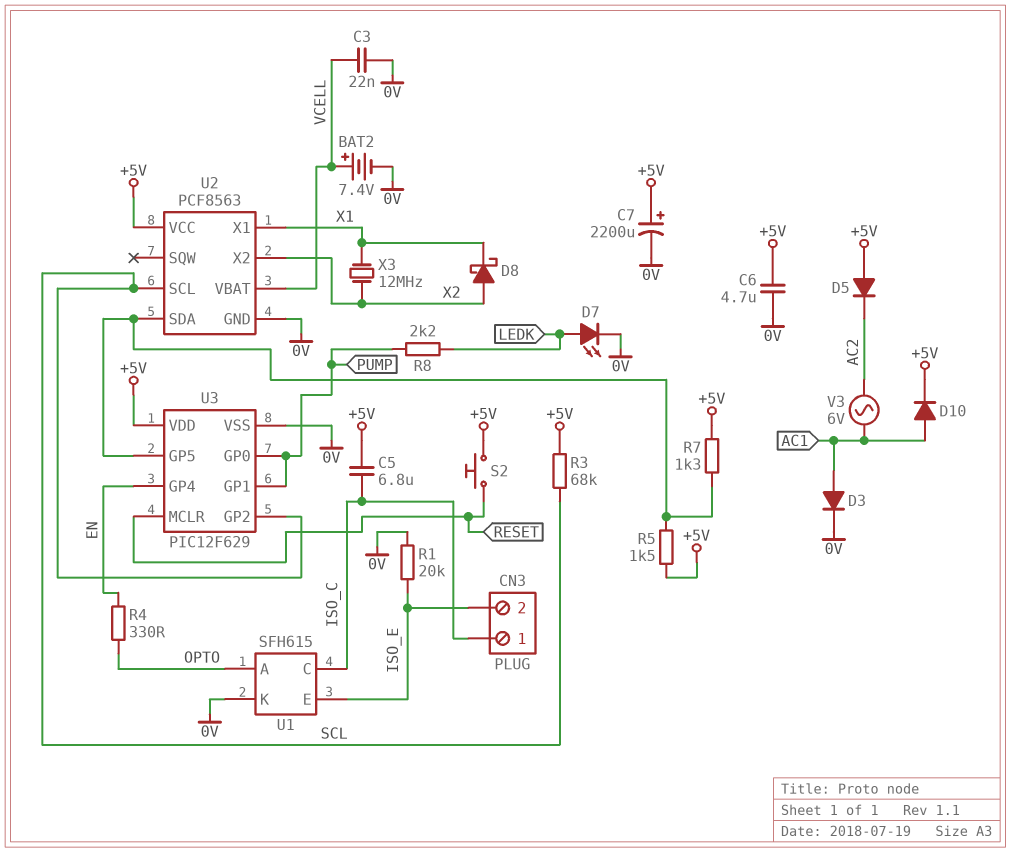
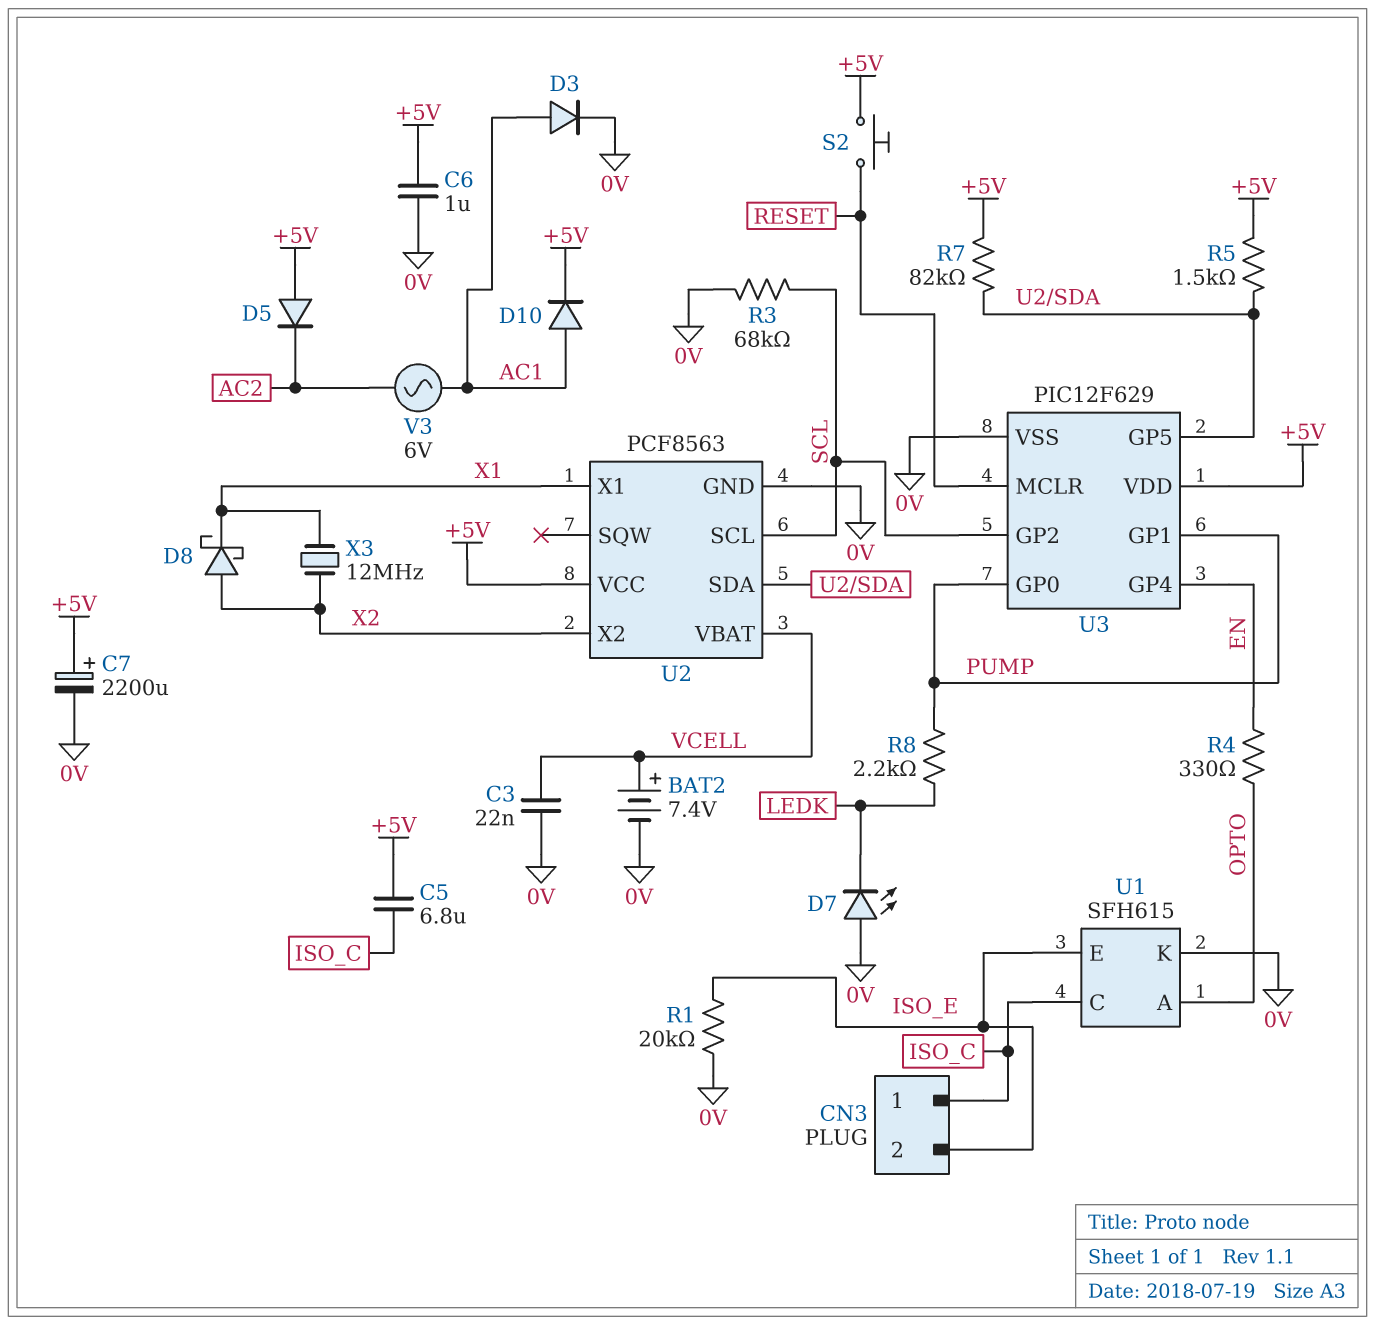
C6: 4.7uF (+5V, 0V) -> 1uF (+5V, 0V)
D7: LED (A LEDK, K 0V) -> LED (A 0V, K LEDK)
R3: 68k (+5V, SCL) -> 68k (0V, SCL)
R7: 1.3k (+5V, U2/SDA) -> 82k (+5V, U2/SDA)

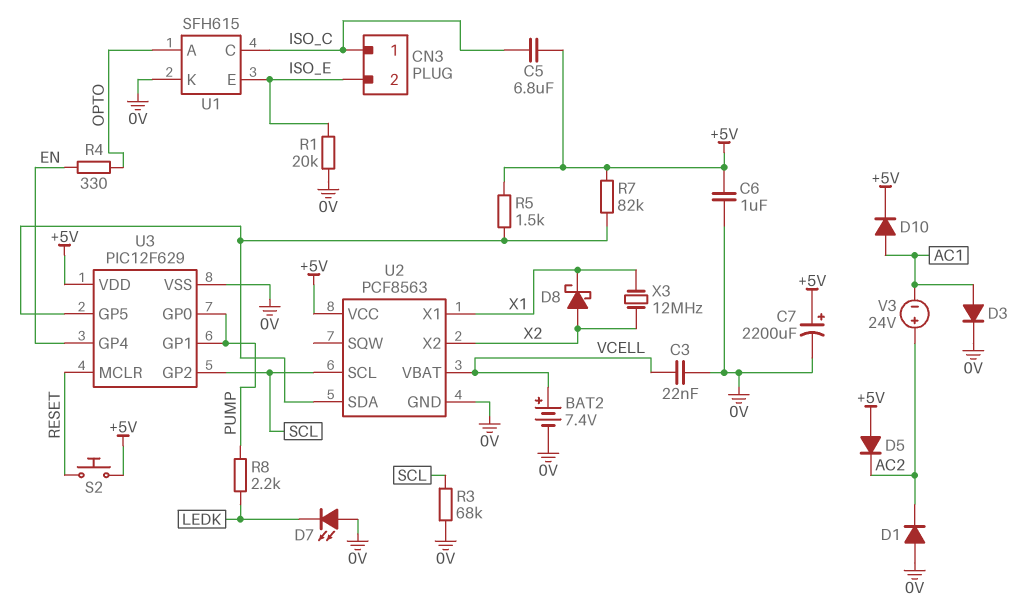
D1: none -> diode (A 0V, K AC2)
V3: AC 6V (AC1, AC2) -> 24V (plus AC2, minus AC1)

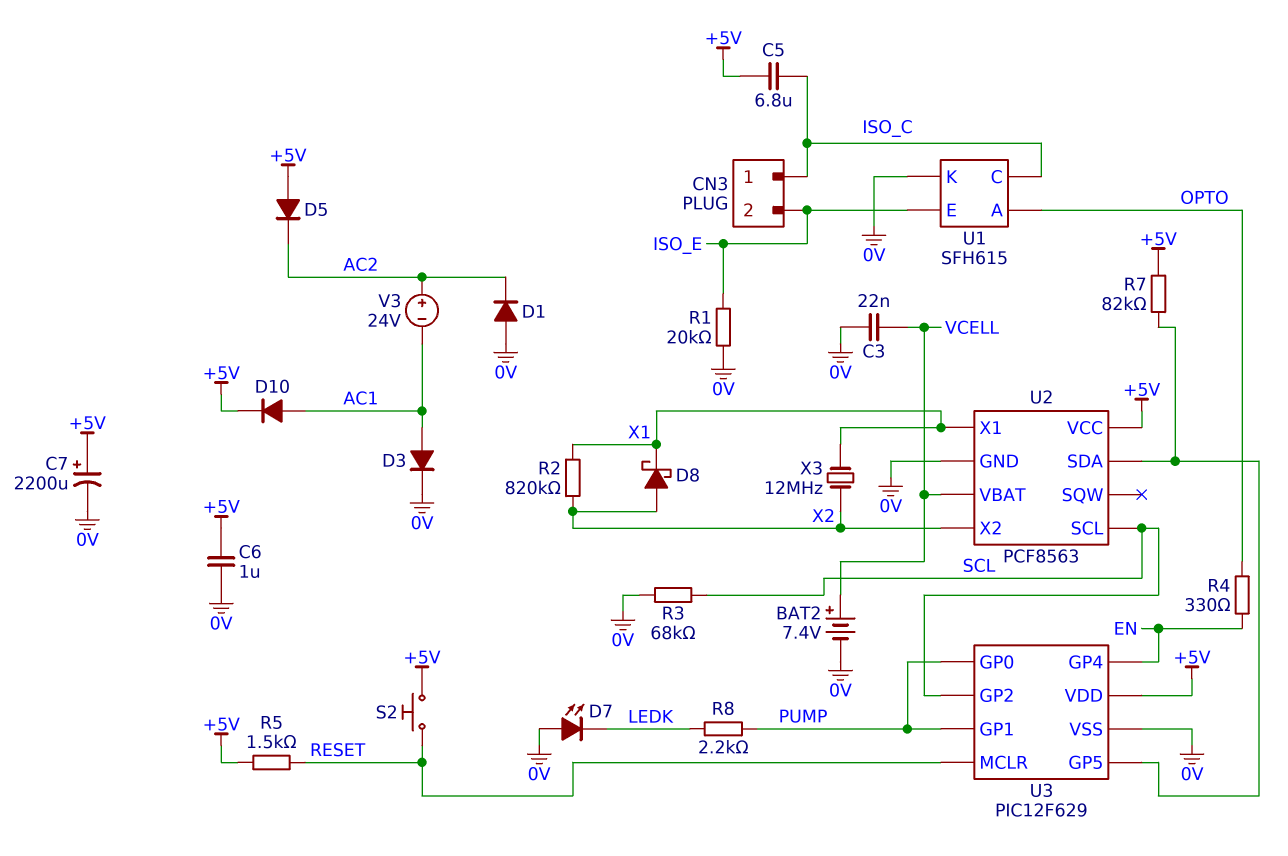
R2: none -> 820k (X1, X2)
R5: 1.5k (+5V, U2/SDA) -> 1.5k (+5V, RESET)

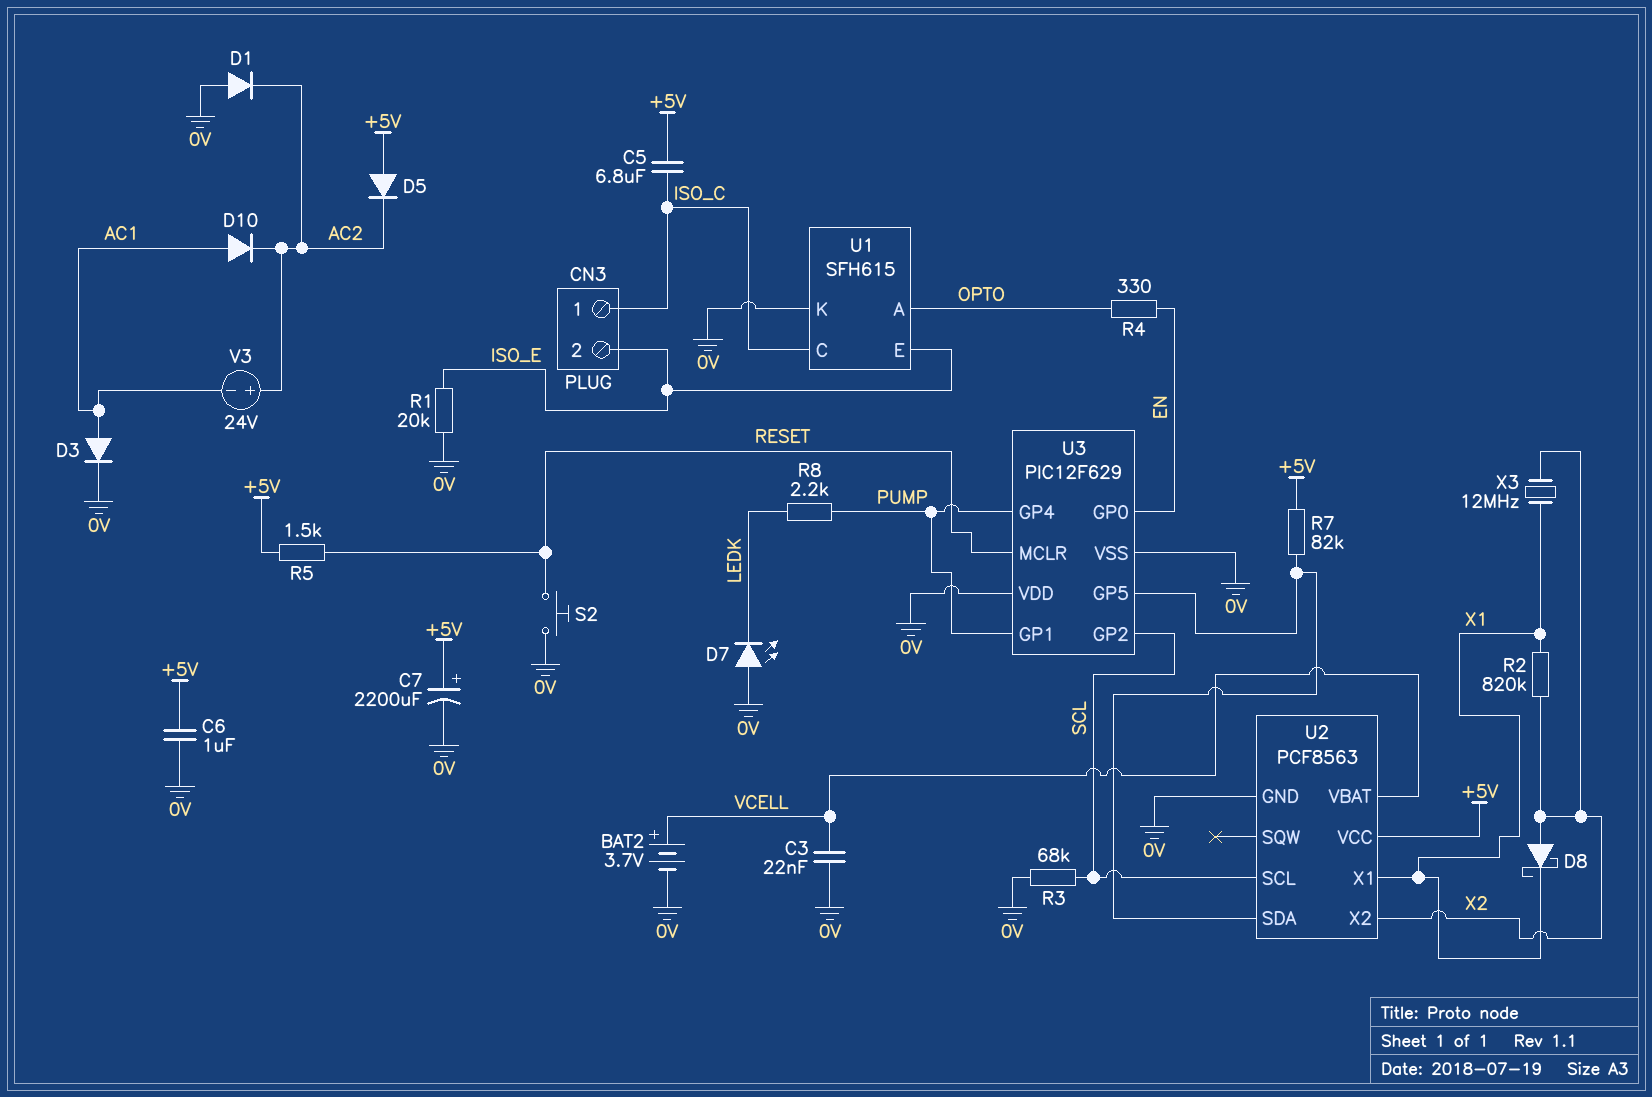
BAT2: 7.4V (plus VCELL, minus 0V) -> 3.7V (plus VCELL, minus 0V)
D10: diode (A AC1, K +5V) -> diode (A AC1, K AC2)
S2: button (+5V, RESET) -> button (0V, RESET)
U3 pin GP0: PUMP -> EN
U3 pin GP4: EN -> PUMP
U3 pin VDD: +5V -> 0V

